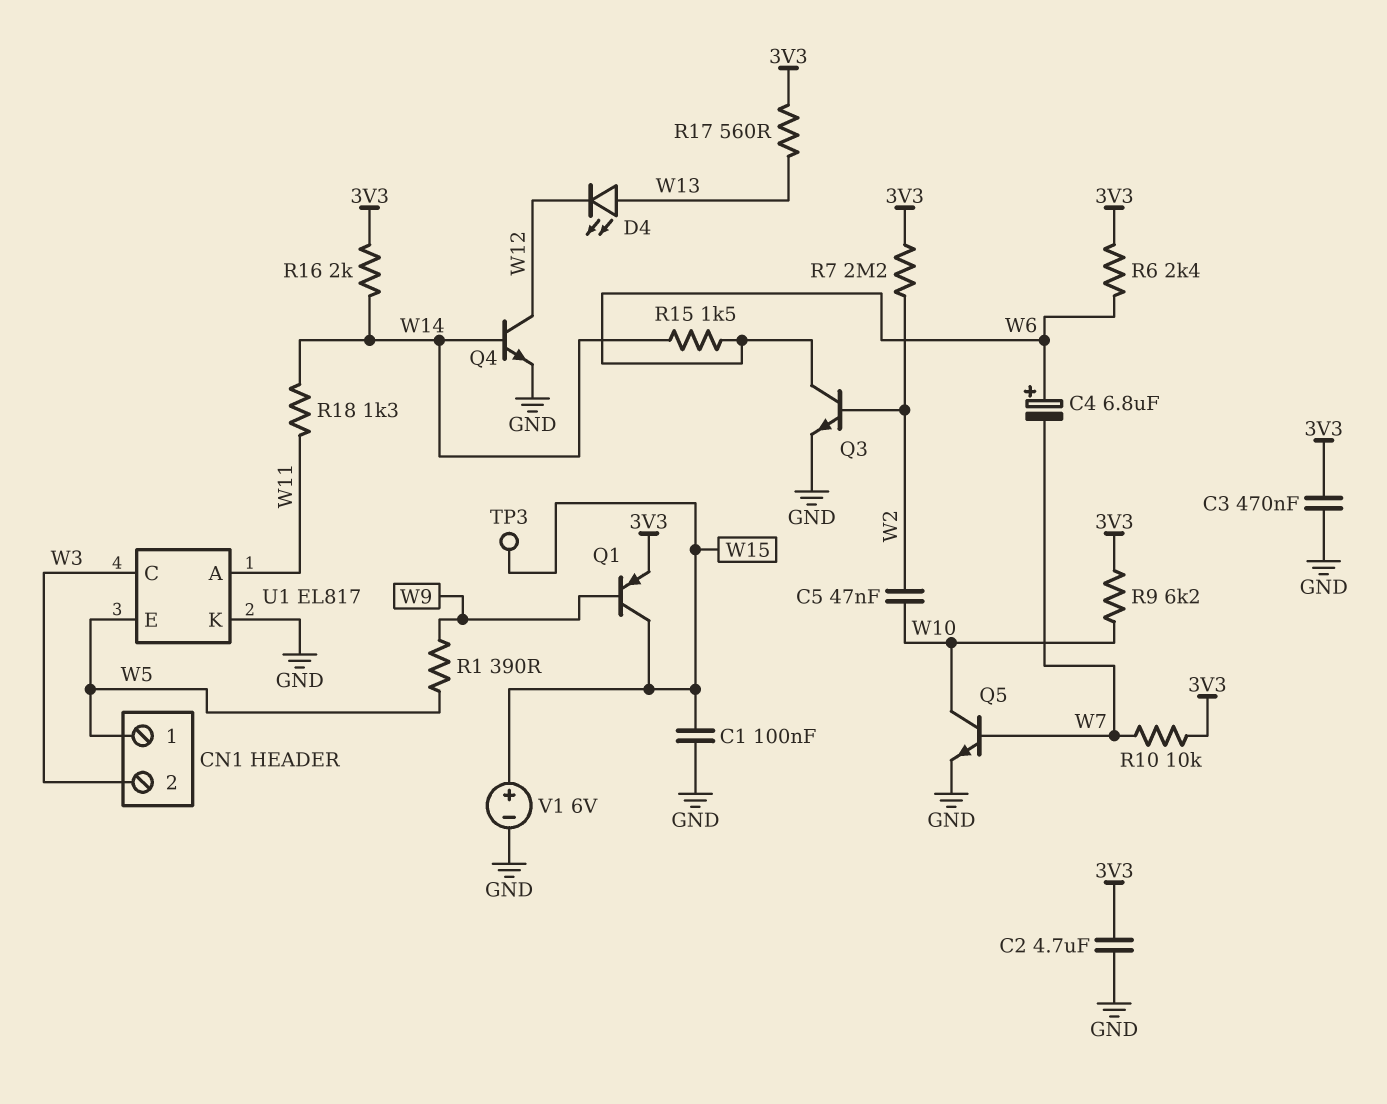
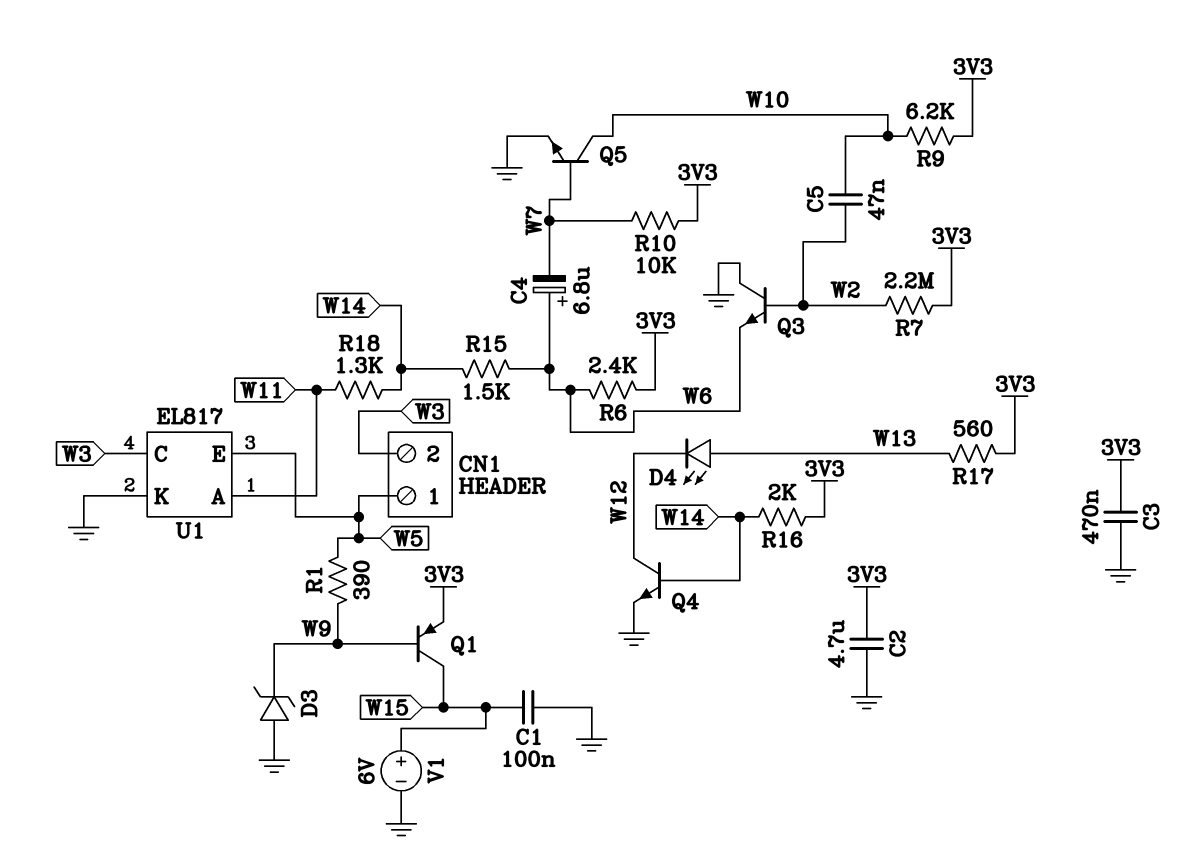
D3: none -> zener (A GND, K W9)
Q3: NPN (B W2, C W6, E GND) -> NPN (B W2, C GND, E W6)
TP3: test point (W15) -> none

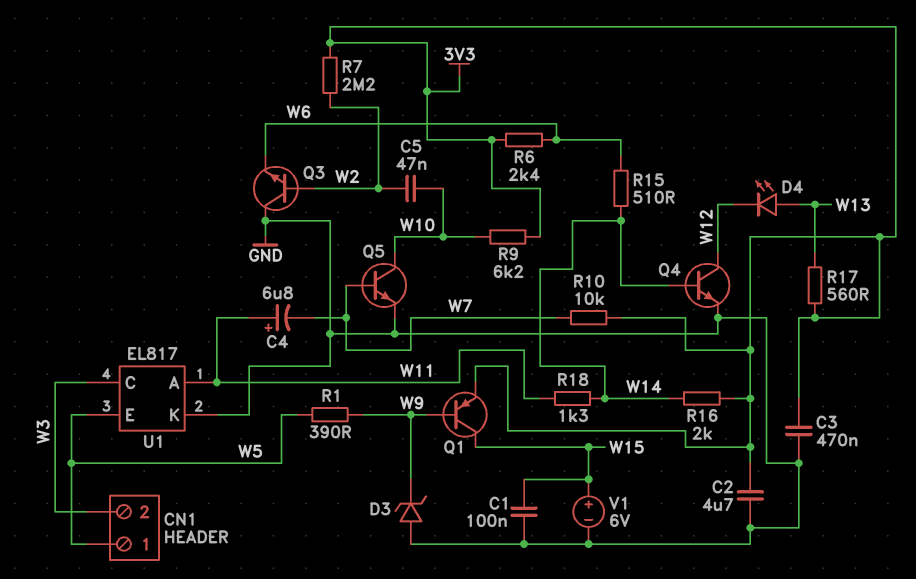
C4: 6.8uF (plus W6, minus W7) -> 6.8uF (plus W11, minus W7)
R15: 1.5k (W6, W14) -> 510 (W6, W14)

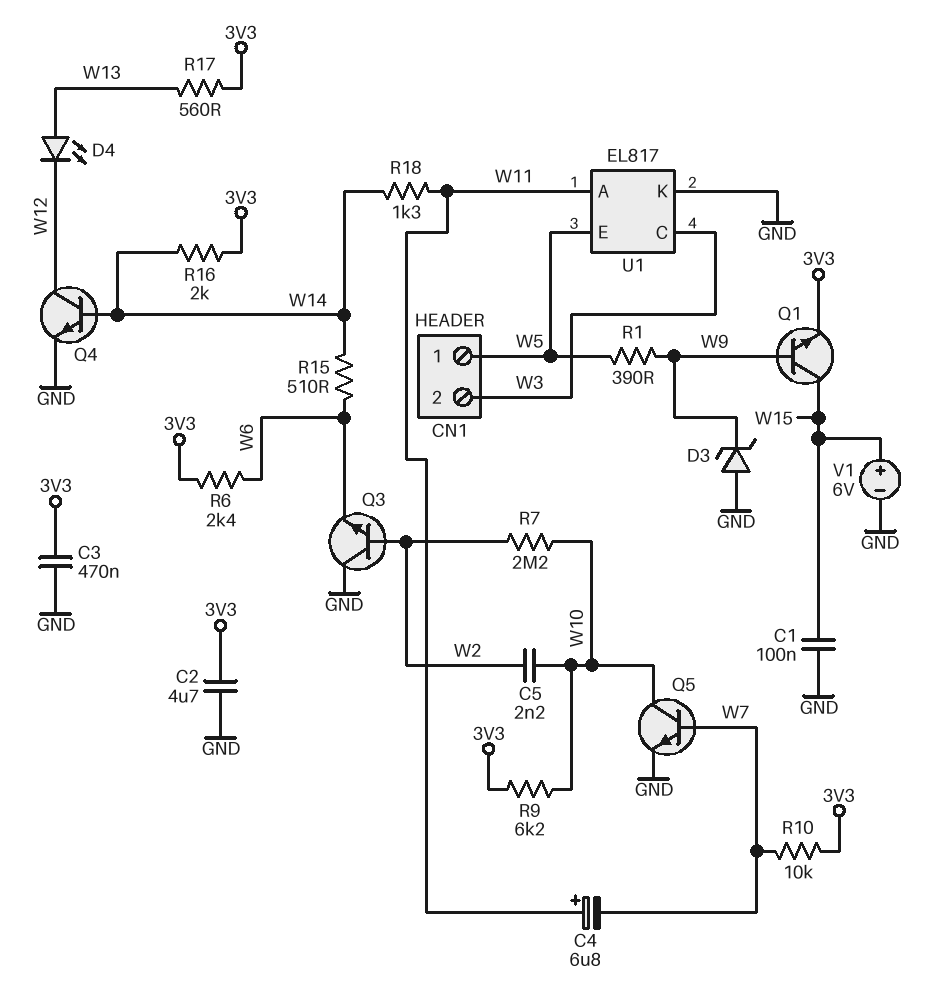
C5: 47nF (W2, W10) -> 2.2nF (W2, W10)
Q1: PNP (B W9, C W15, E 3V3) -> NPN (B W9, C W15, E 3V3)
R7: 2.2M (3V3, W2) -> 2.2M (W2, W10)

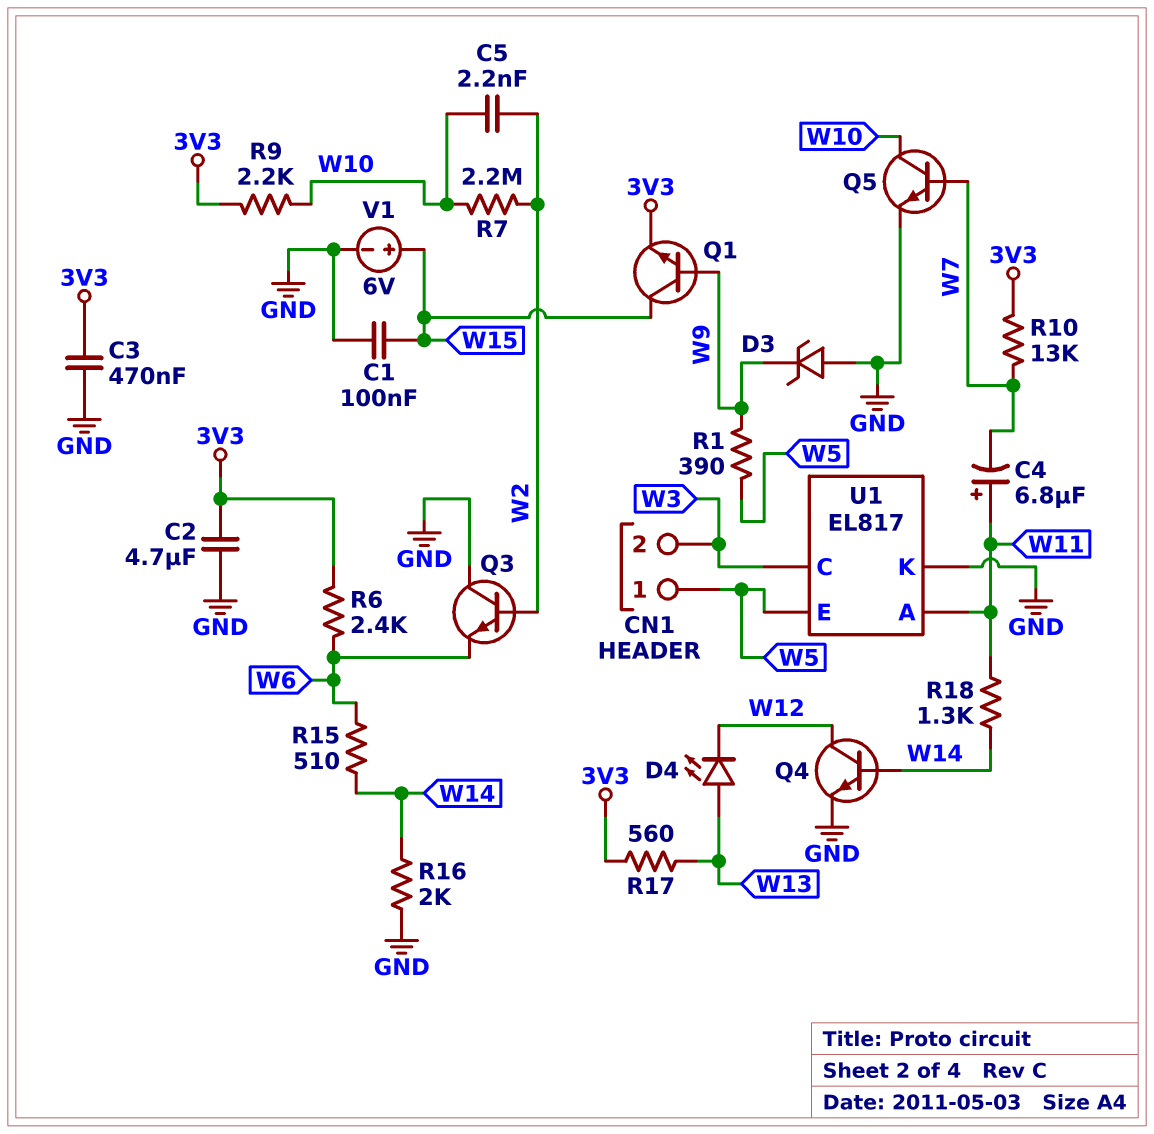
R9: 6.2k (3V3, W10) -> 2.2k (3V3, W10)
R10: 10k (3V3, W7) -> 13k (3V3, W7)
R16: 2k (3V3, W14) -> 2k (GND, W14)

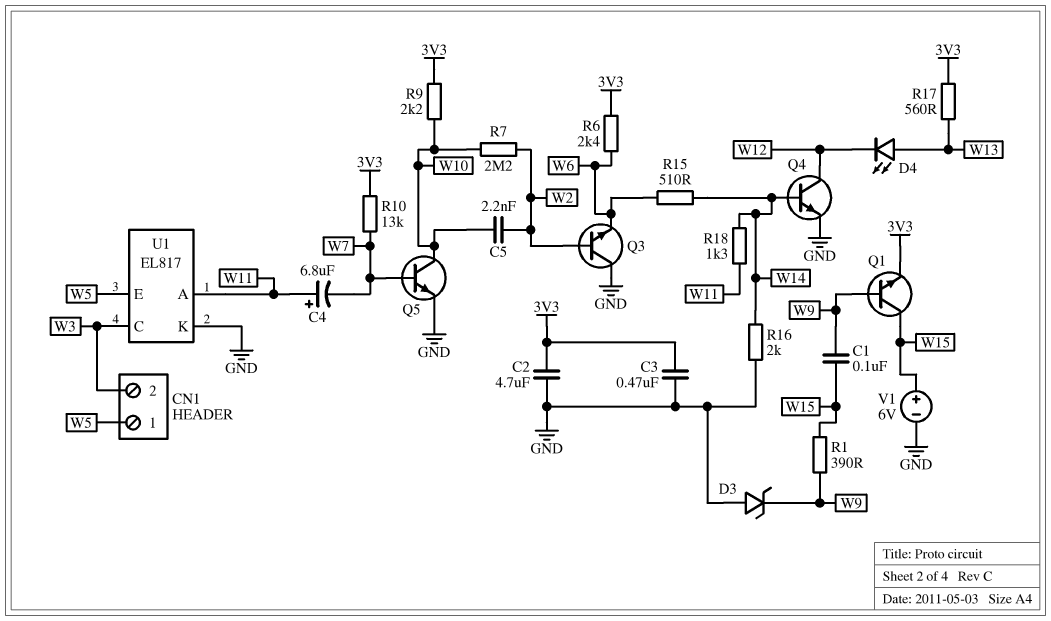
C1: 100nF (GND, W15) -> 100nF (W9, W15)
R1: 390 (W5, W9) -> 390 (W9, W15)

